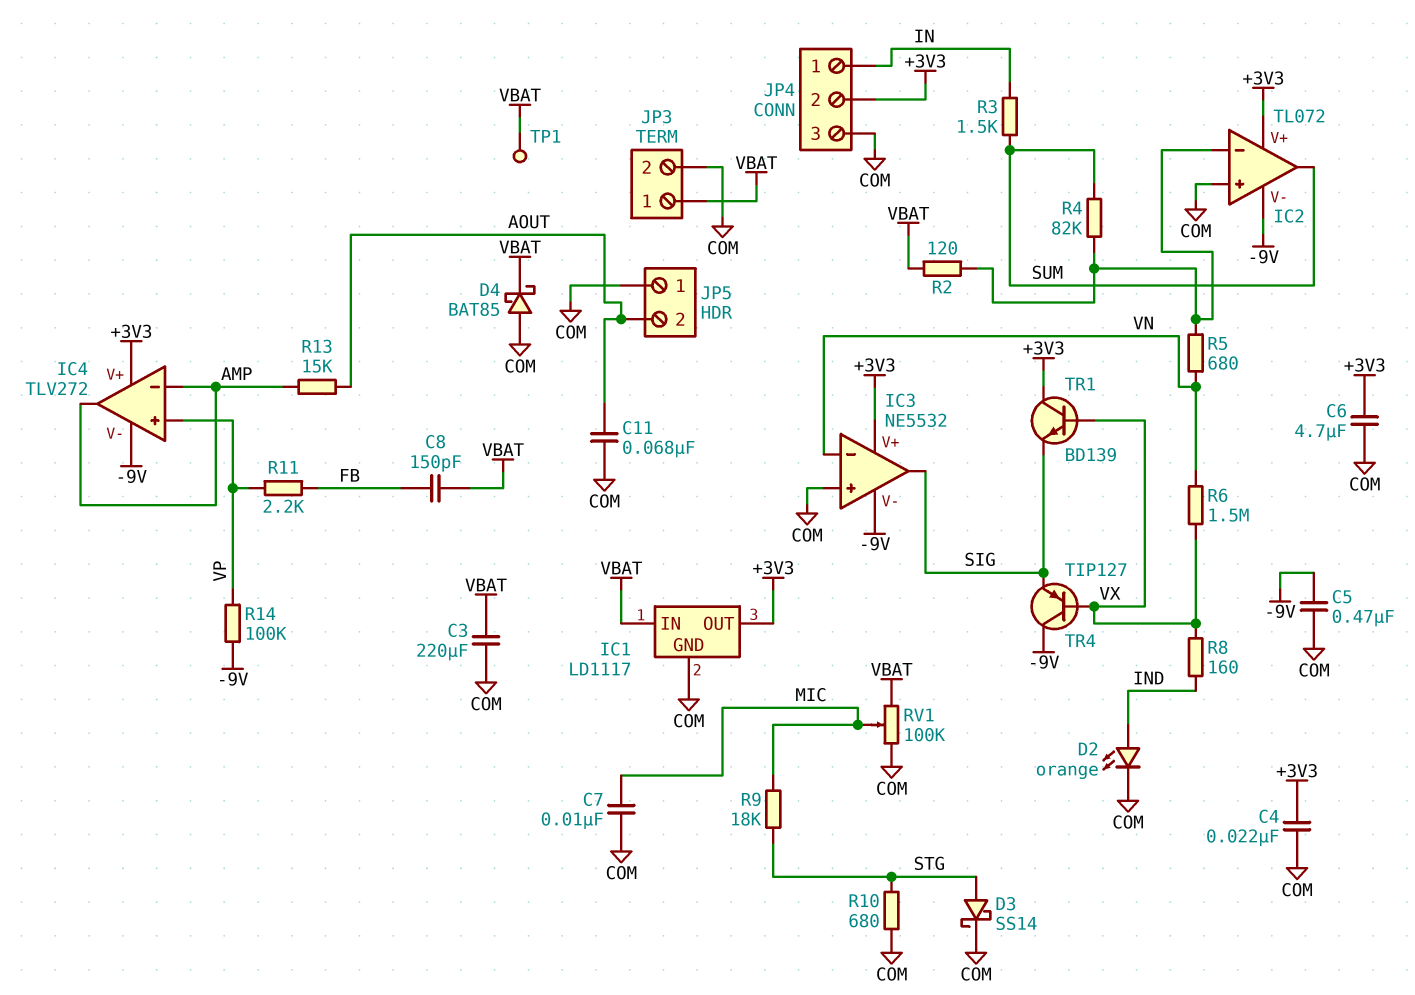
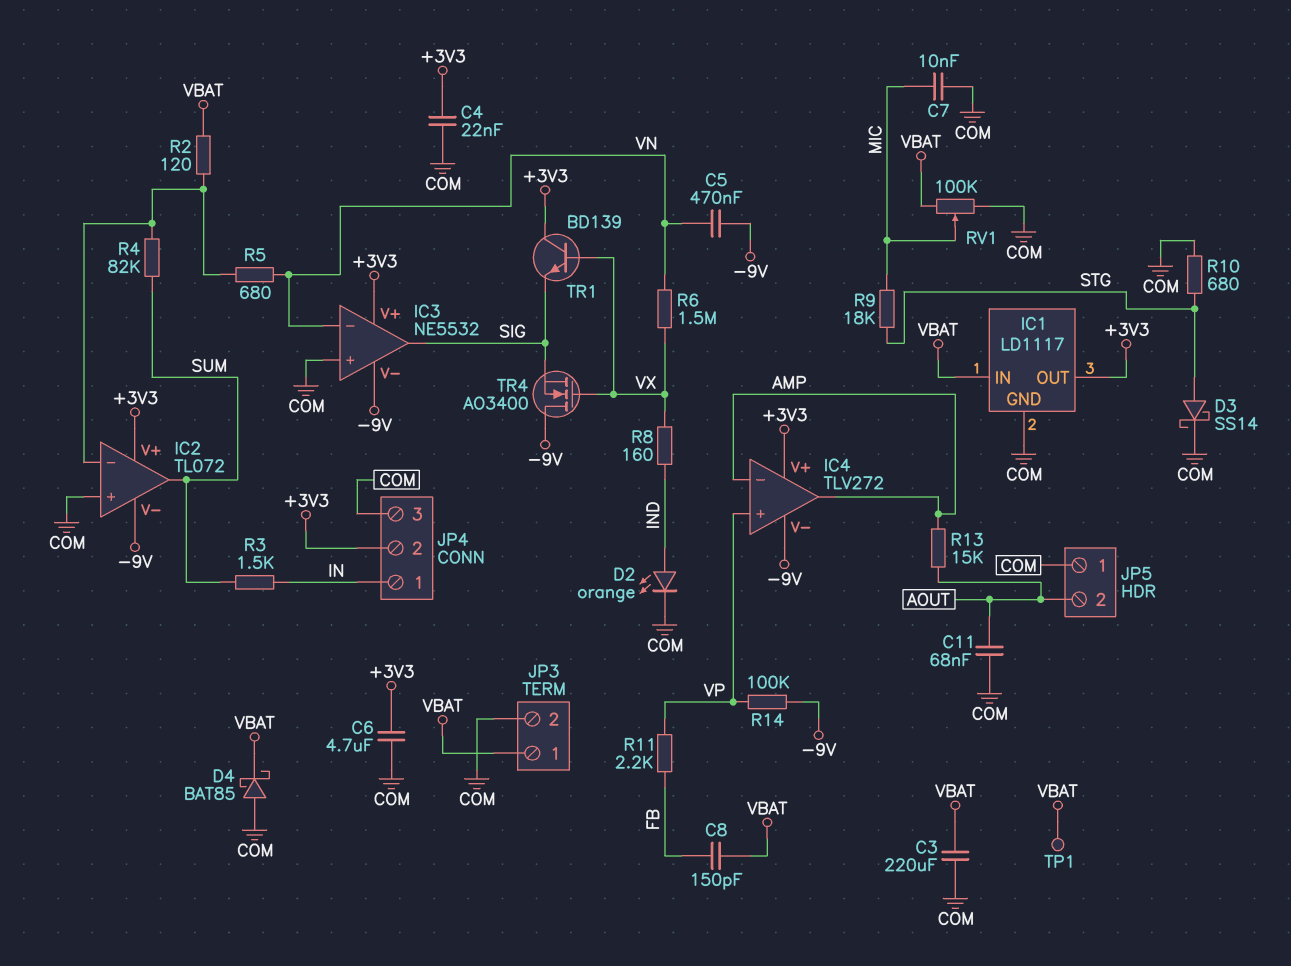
C5: 470nF (-9V, COM) -> 470nF (-9V, VN)
TR4: PNP TIP127 (B VX, C -9V, E SIG) -> NMOS AO3400 (G VX, D -9V, S SIG)

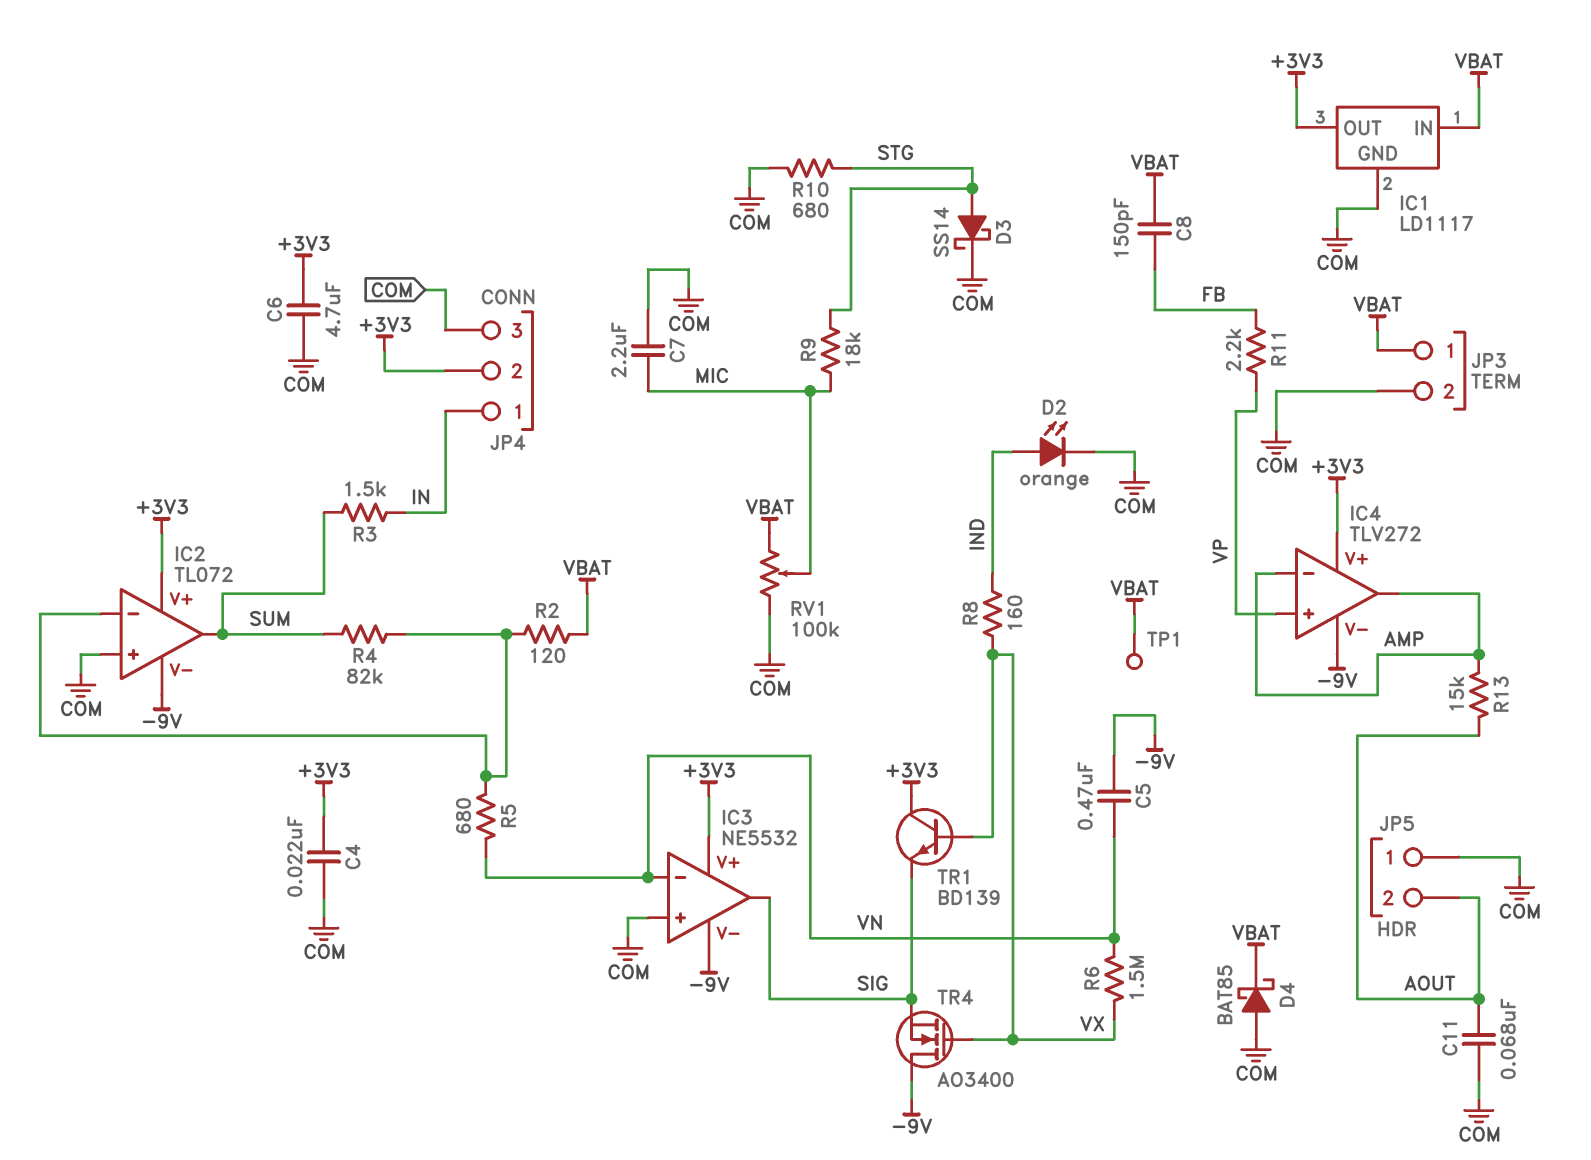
C3: 220uF (COM, VBAT) -> none
C7: 10nF (COM, MIC) -> 2.2uF (COM, MIC)
R14: 100k (-9V, VP) -> none

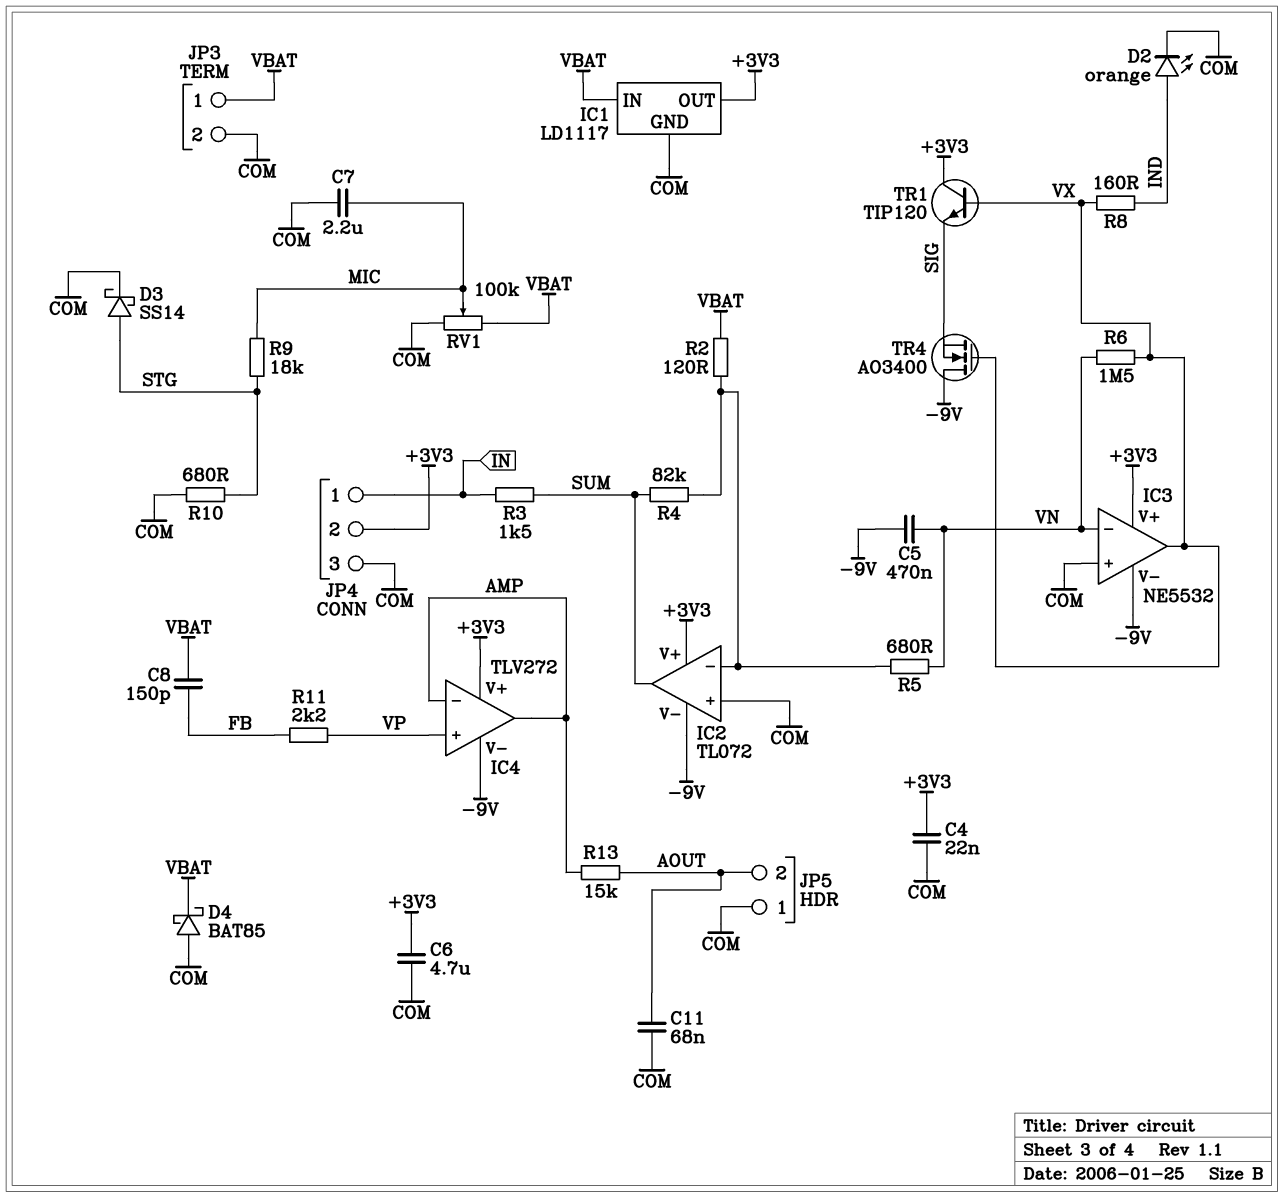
IC3 pin out: SIG -> VX
TP1: test point (VBAT) -> none
TR1: NPN BD139 (B VX, C +3V3, E SIG) -> NPN TIP120 (B VX, C +3V3, E SIG)

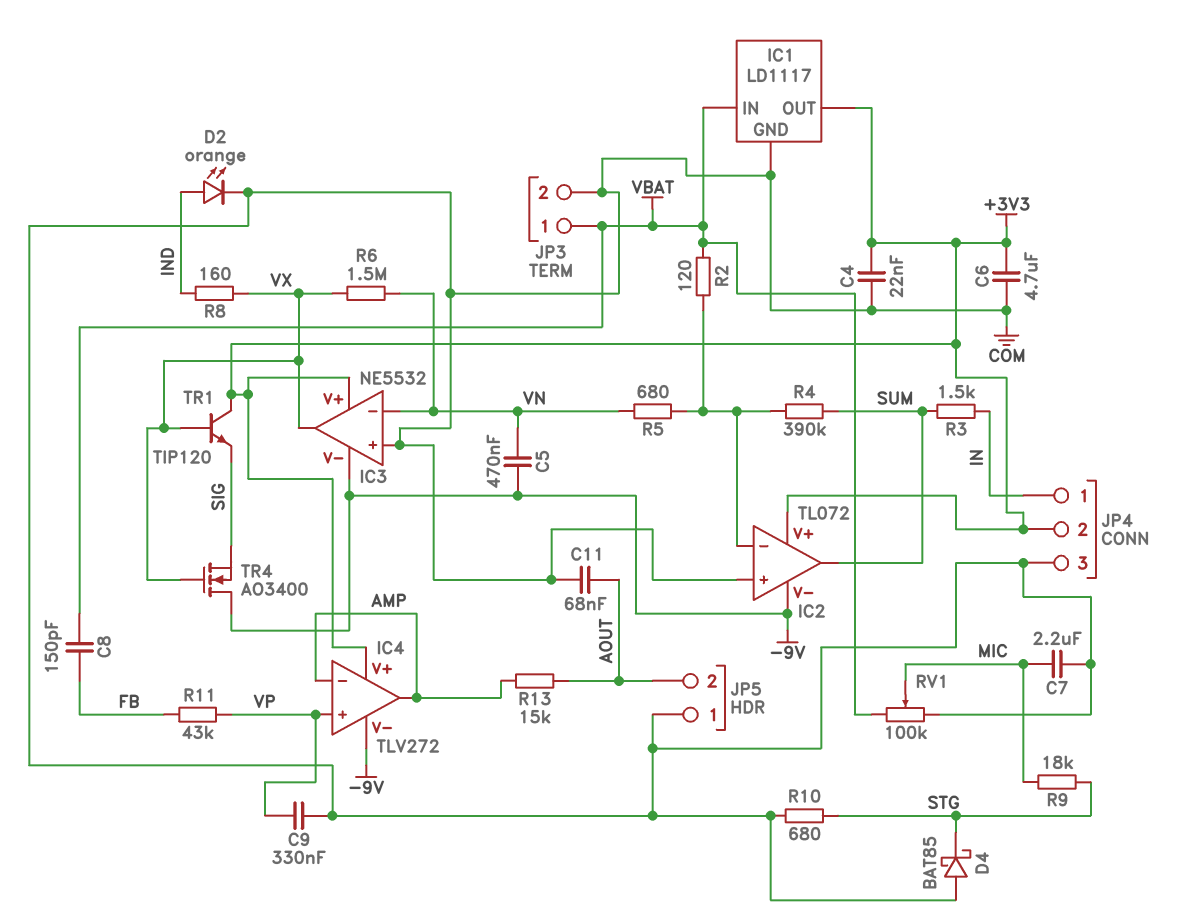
C9: none -> 330nF (COM, VP)
D3: schottky SS14 (A STG, K COM) -> none
D4: schottky BAT85 (A COM, K VBAT) -> schottky BAT85 (A COM, K STG)
R4: 82k (IC2/in-, SUM) -> 390k (IC2/in-, SUM)
R11: 2.2k (FB, VP) -> 43k (FB, VP)

